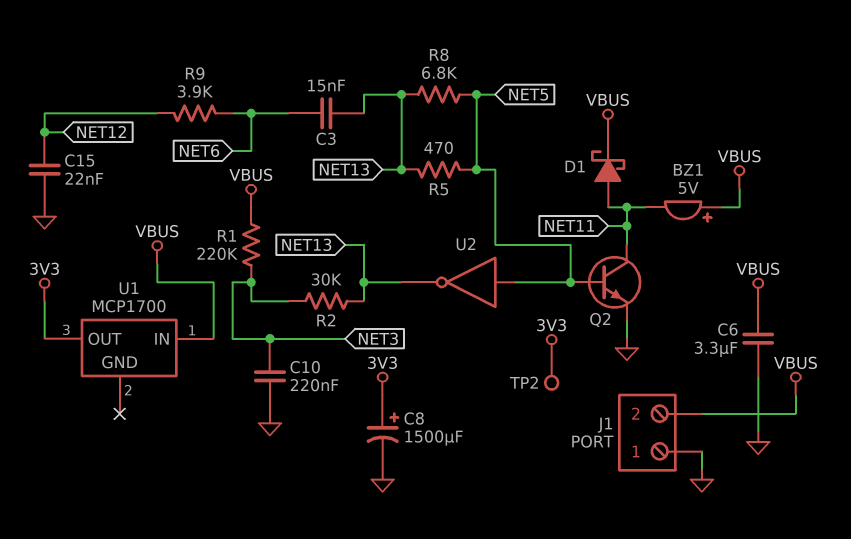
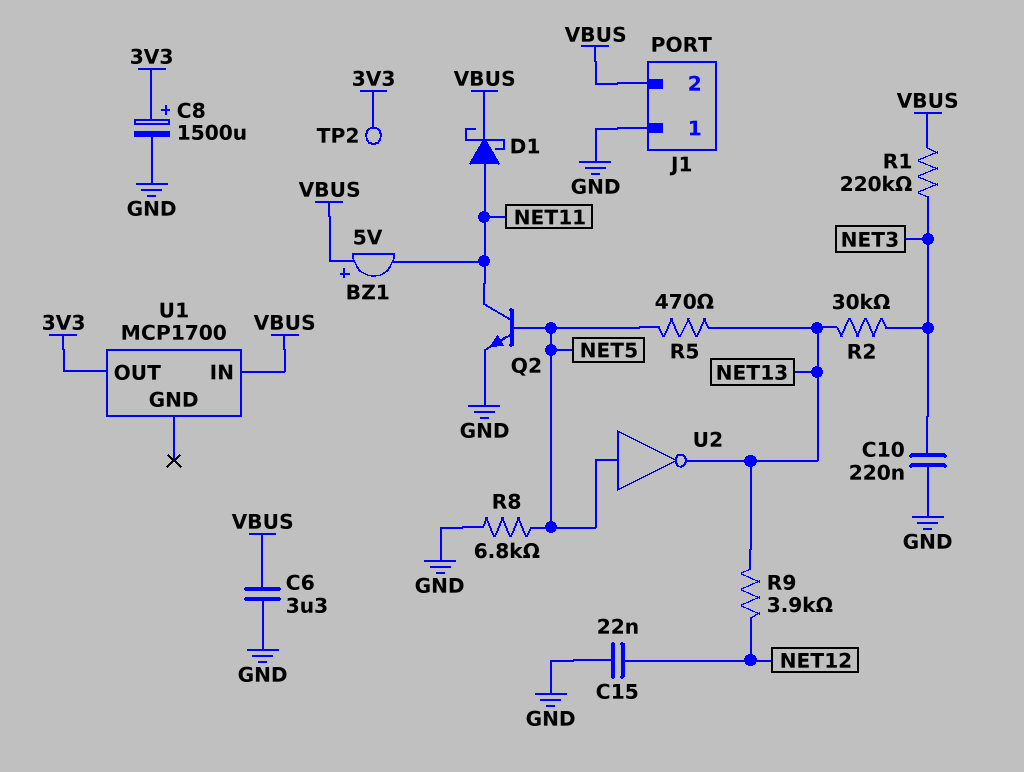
C3: 15nF (NET6, NET13) -> none
R8: 6.8k (NET5, NET13) -> 6.8k (GND, NET5)
R9: 3.9k (NET6, NET12) -> 3.9k (NET12, NET13)

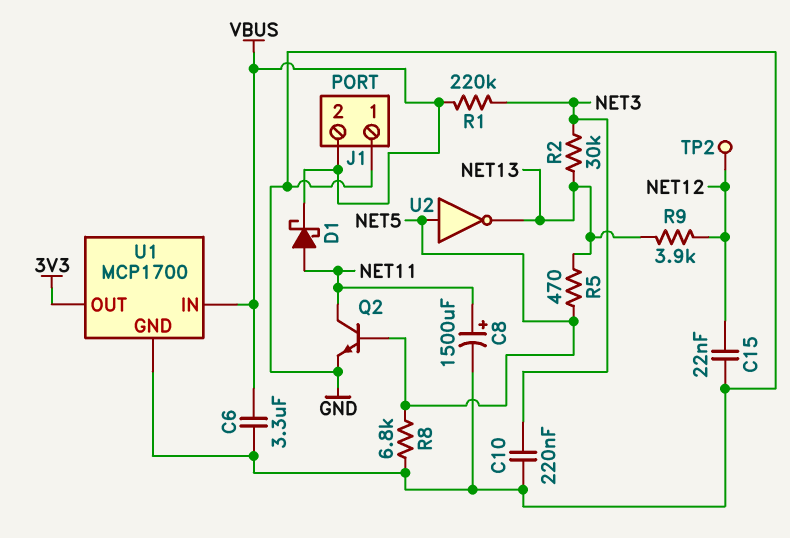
BZ1: buzzer 5V (plus VBUS, minus NET11) -> none
C8: 1500uF (plus 3V3, minus GND) -> 1500uF (plus NET11, minus GND)
TP2: test point (3V3) -> test point (NET12)
U1 pin GND: none -> GND

